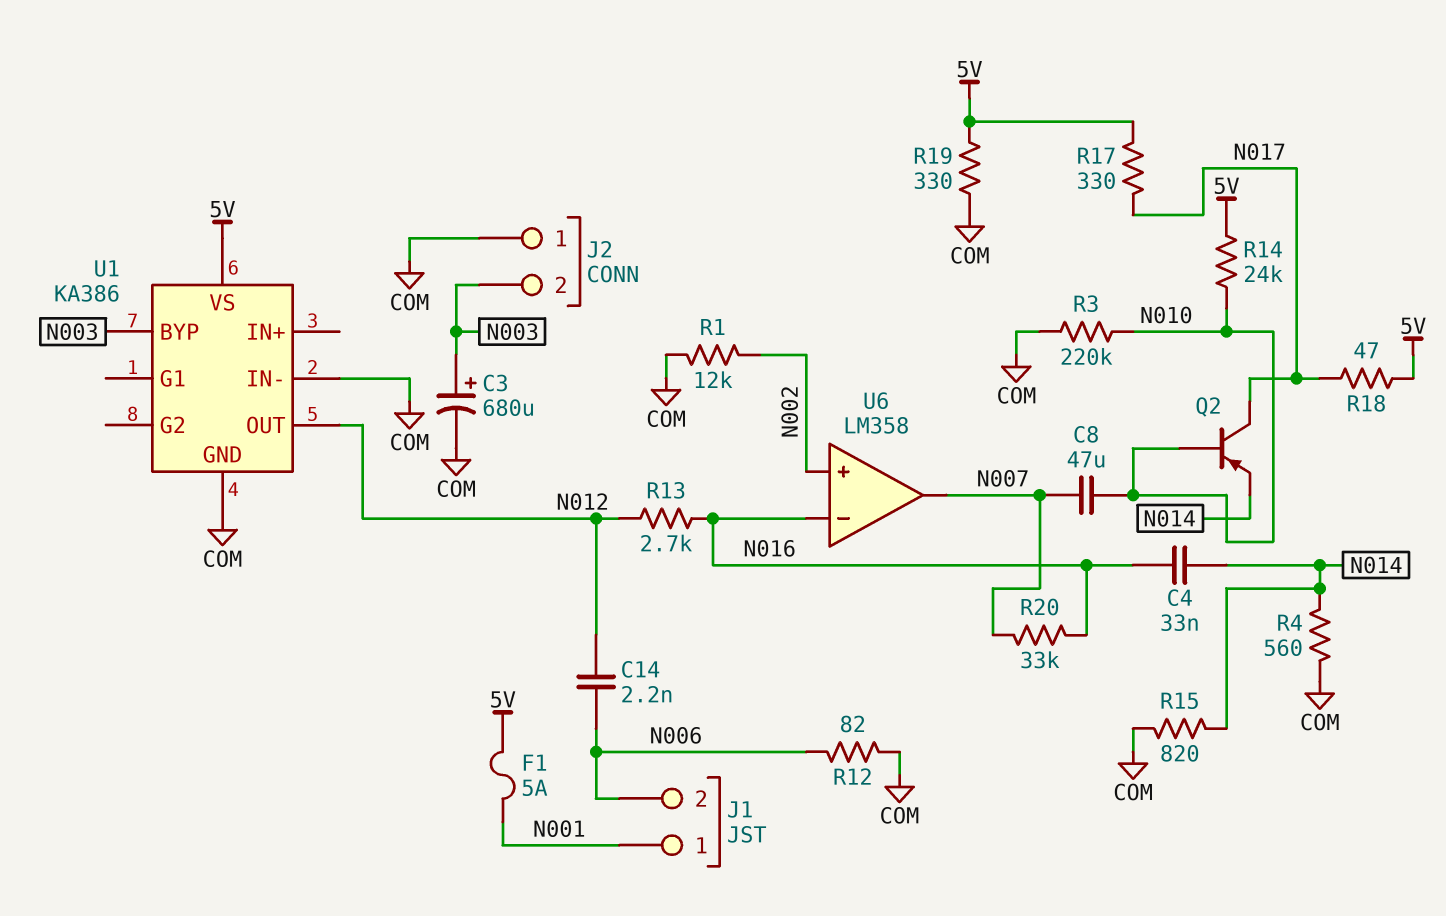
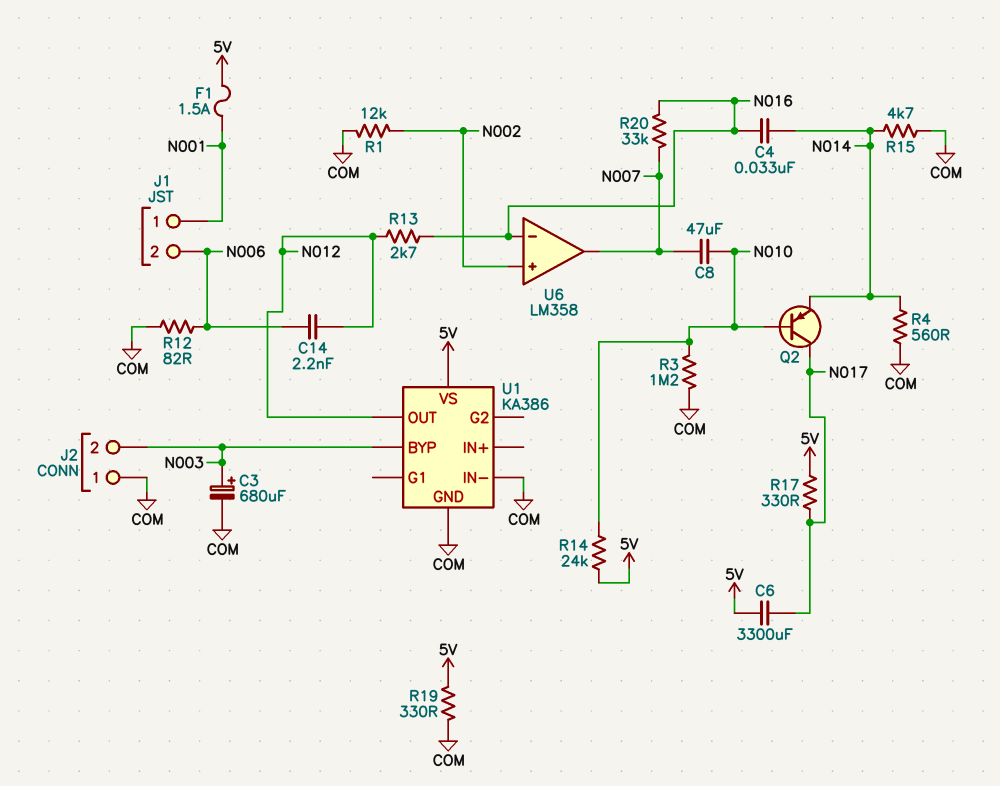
C6: none -> 3300uF (5V, N017)
F1: 5A (5V, N001) -> 1.5A (5V, N001)
R3: 220k (COM, N010) -> 1.2M (COM, N010)
R15: 820 (COM, N014) -> 4.7k (COM, N014)
R18: 47 (5V, N017) -> none

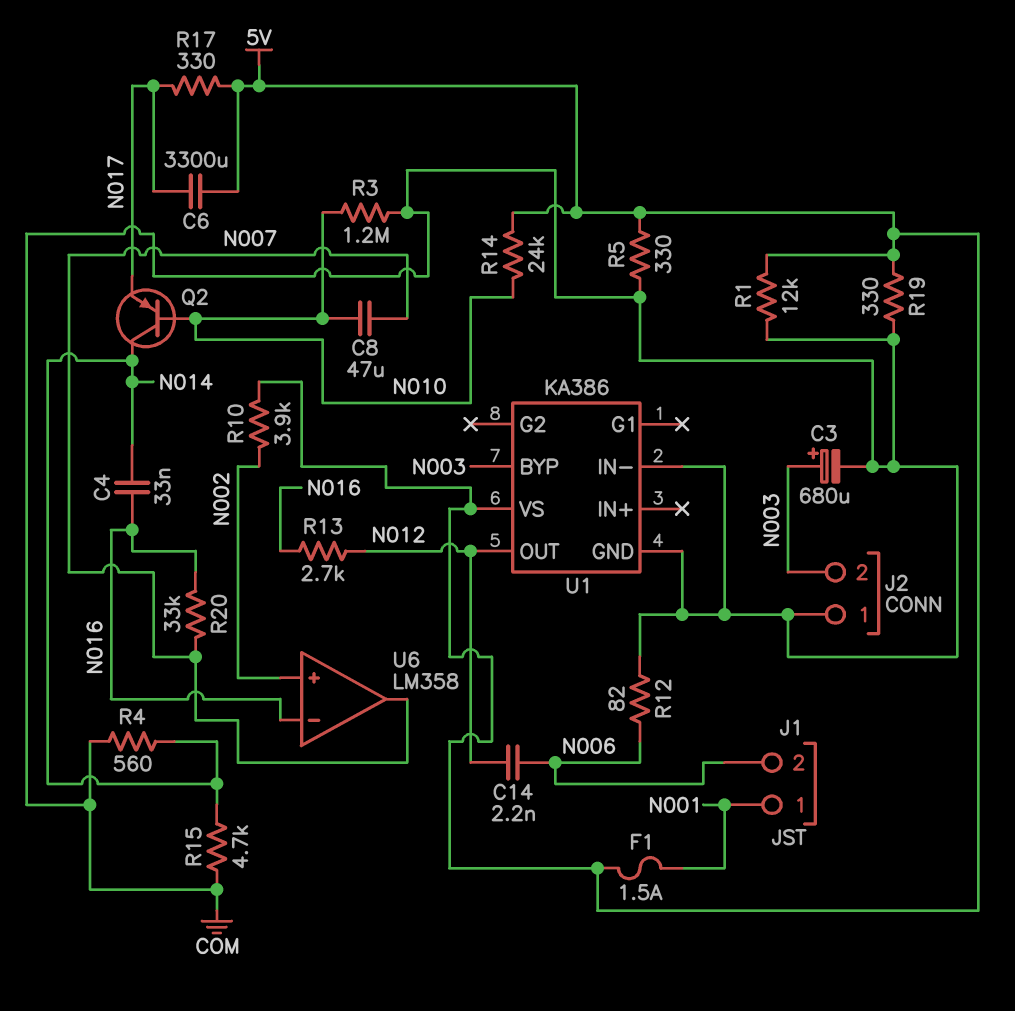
Q2: PNP (B N010, C N017, E N014) -> PNP (B N010, C N014, E N017)
R1: 12k (COM, N002) -> 12k (5V, COM)
R5: none -> 330 (5V, COM)
R10: none -> 3.9k (5V, N002)

